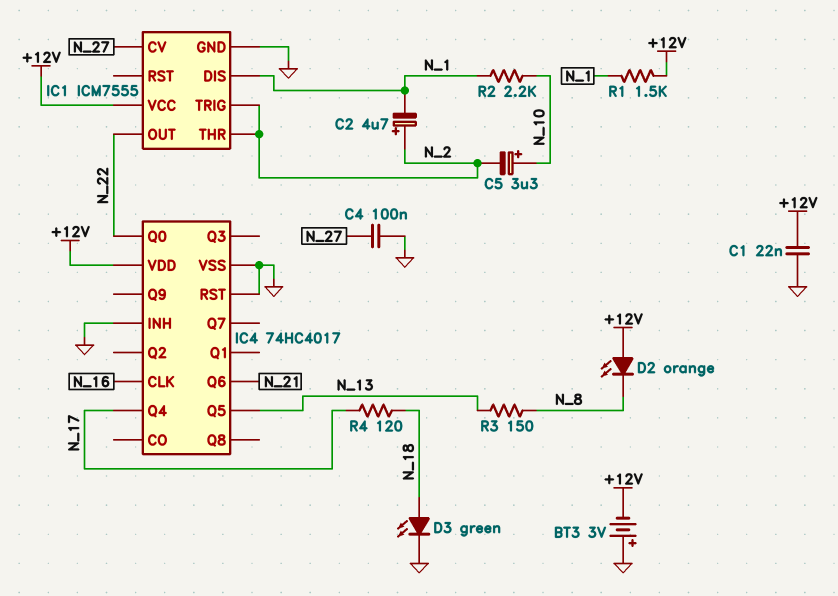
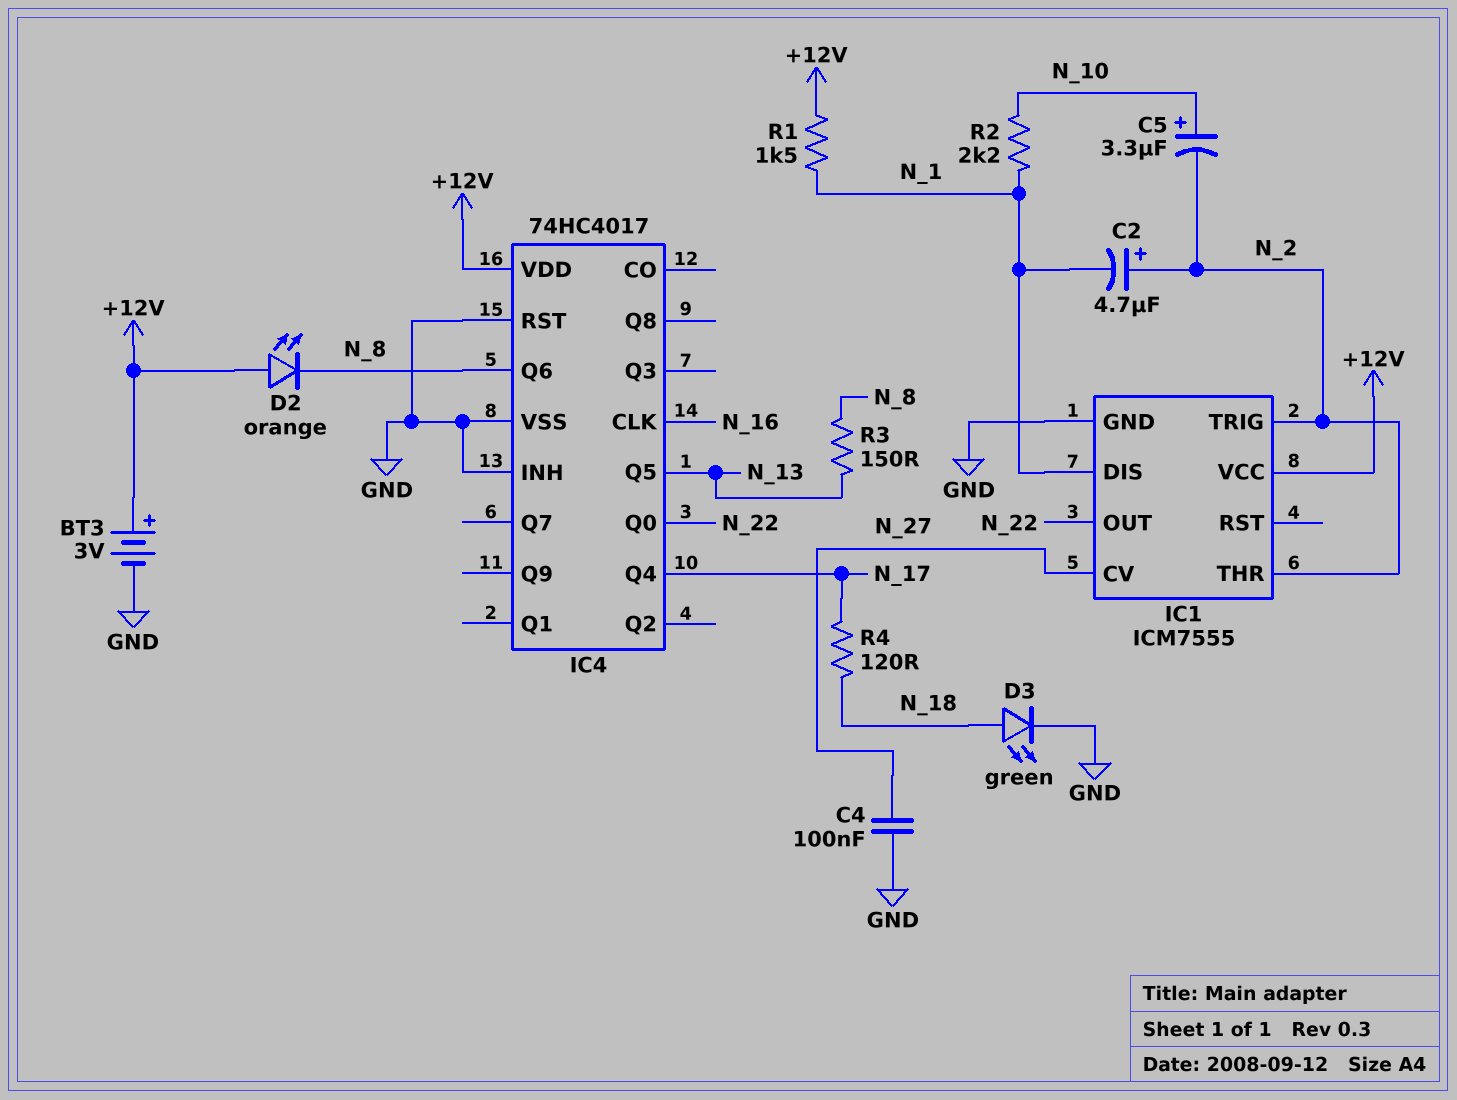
BT3: 3V (plus GND, minus +12V) -> 3V (plus +12V, minus GND)
C1: 22nF (+12V, GND) -> none
IC4 pin Q6: N_21 -> N_8

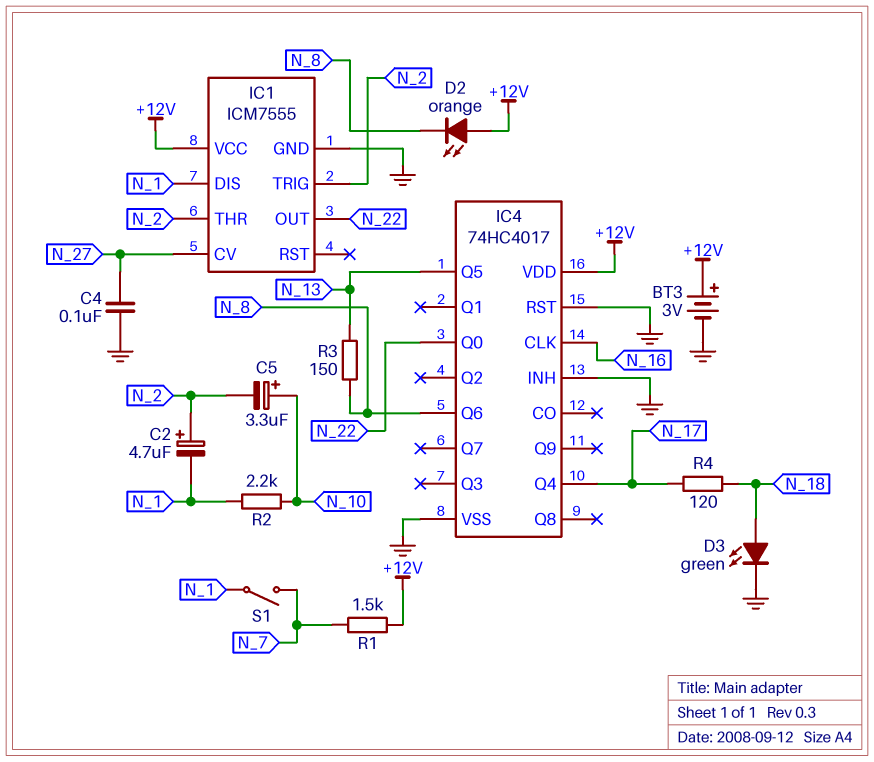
R1: 1.5k (+12V, N_1) -> 1.5k (+12V, N_7)
S1: none -> switch (N_1, N_7)

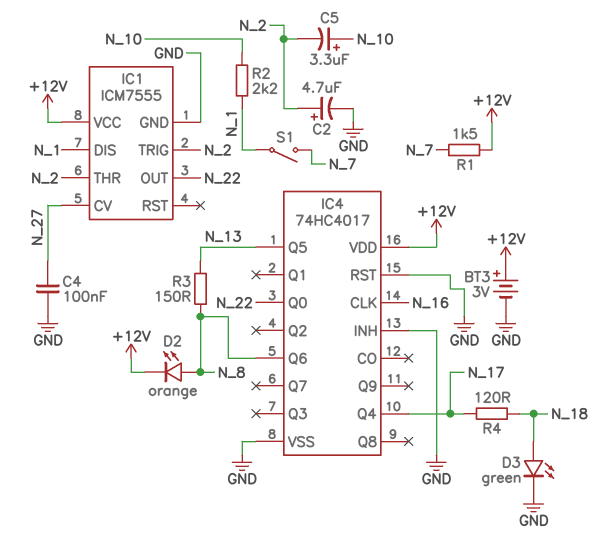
C2: 4.7uF (plus N_2, minus N_1) -> 4.7uF (plus N_2, minus GND)
D2: LED orange (A +12V, K N_8) -> LED orange (A N_8, K +12V)

